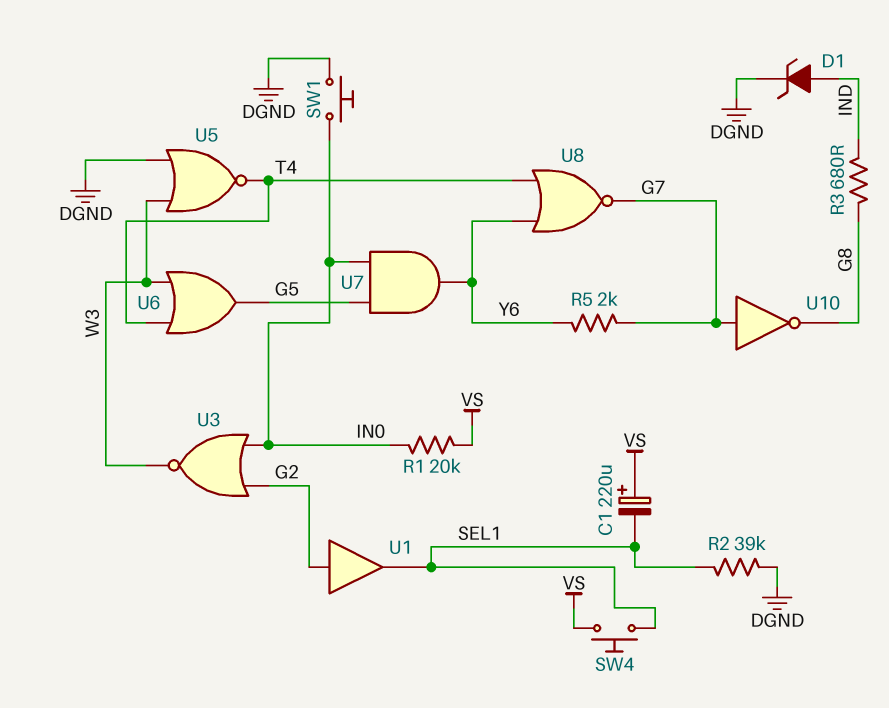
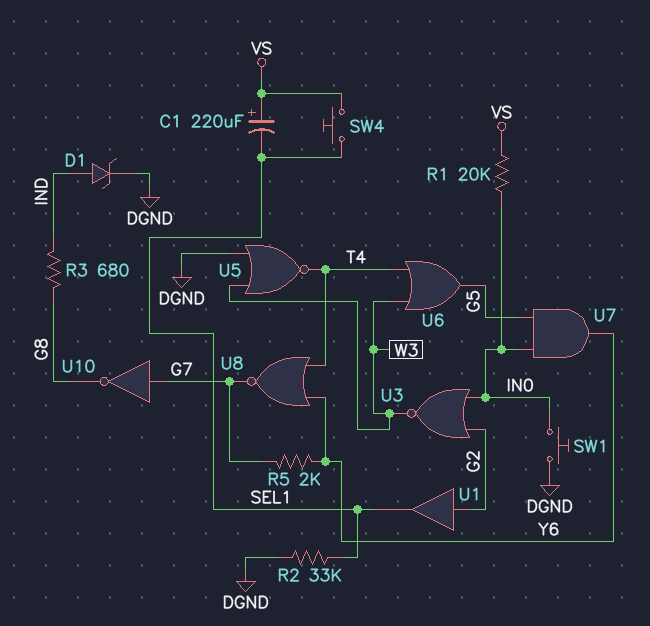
R2: 39k (DGND, SEL1) -> 33k (DGND, SEL1)

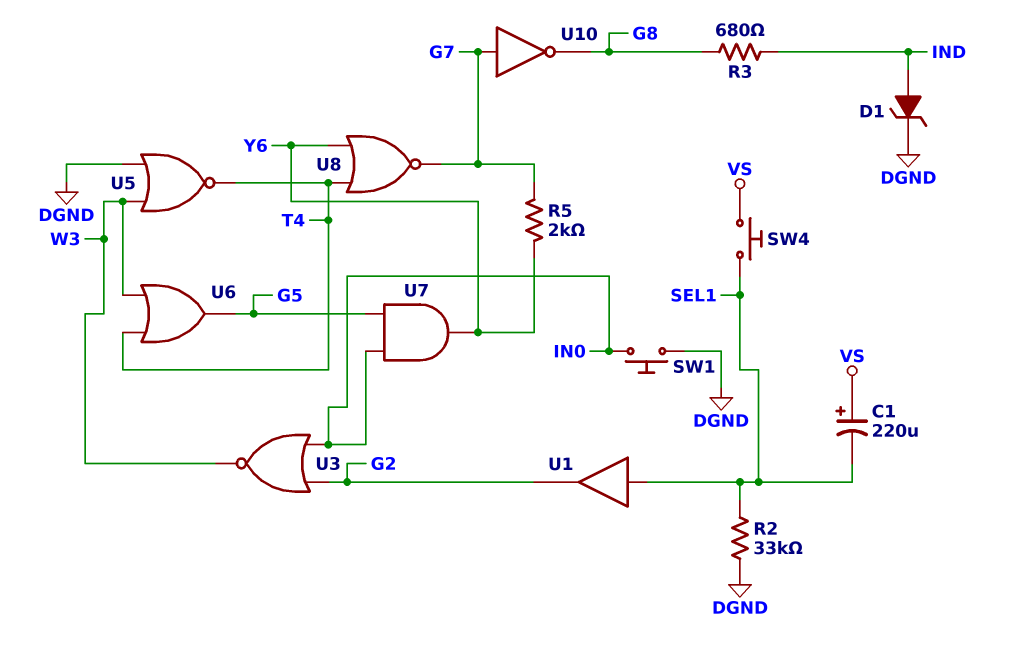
R1: 20k (IN0, VS) -> none
U1: buffer (in G2, out SEL1) -> buffer (in SEL1, out G2)

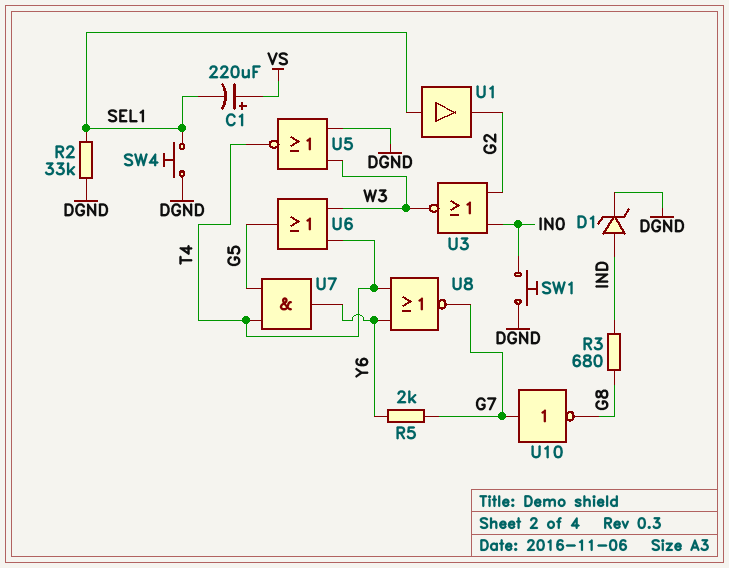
SW4: button (SEL1, VS) -> button (DGND, SEL1)
U7: AND (in G5, in IN0, out Y6) -> AND (in G5, in T4, out Y6)

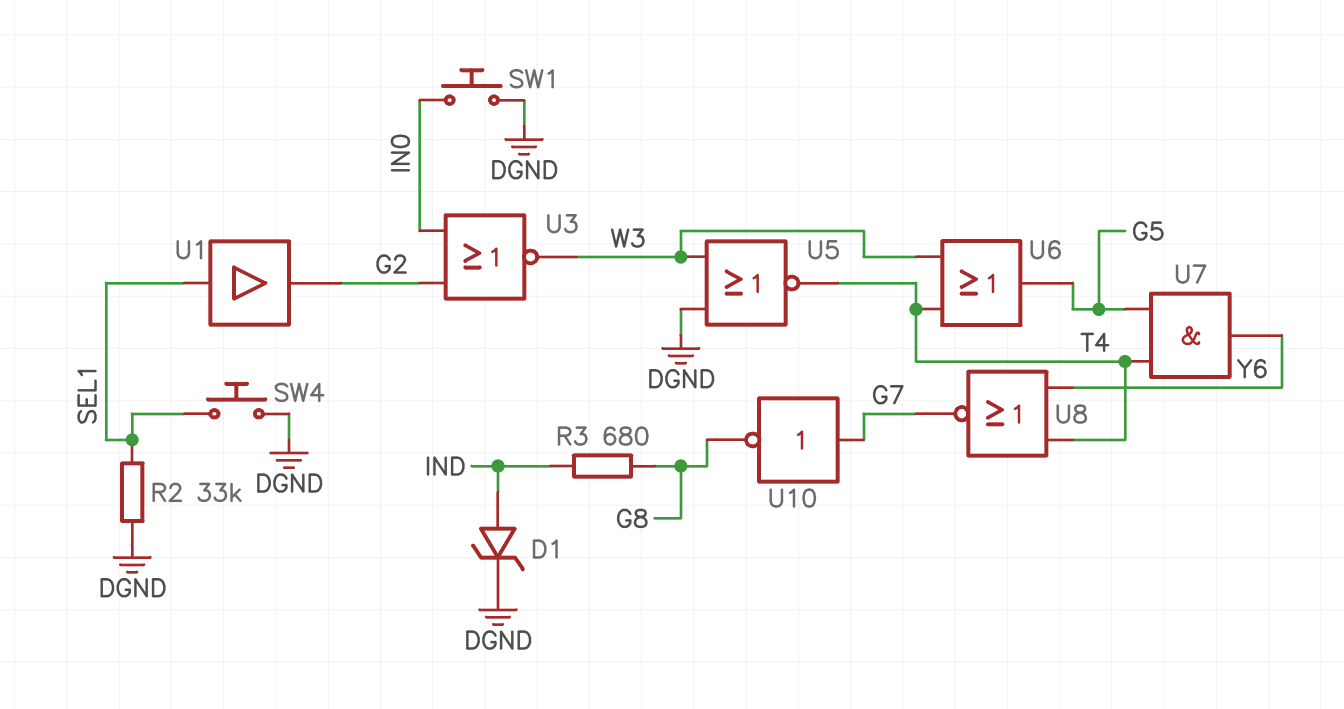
C1: 220uF (plus VS, minus SEL1) -> none
R5: 2k (G7, Y6) -> none

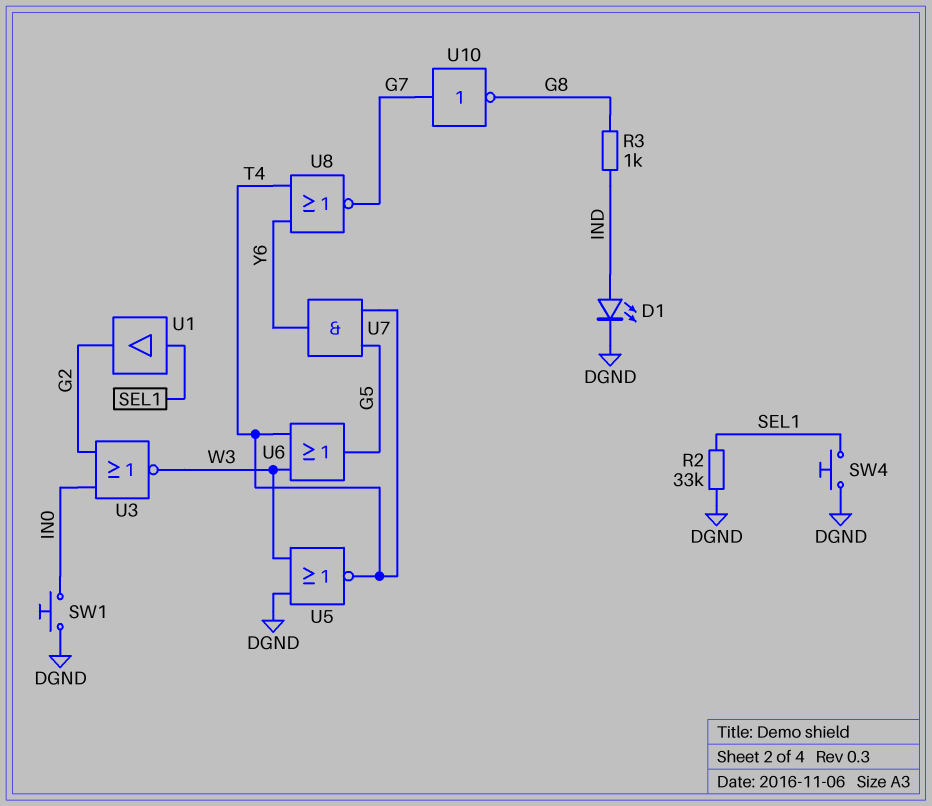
D1: zener (A IND, K DGND) -> LED (A IND, K DGND)
R3: 680 (G8, IND) -> 1k (G8, IND)

